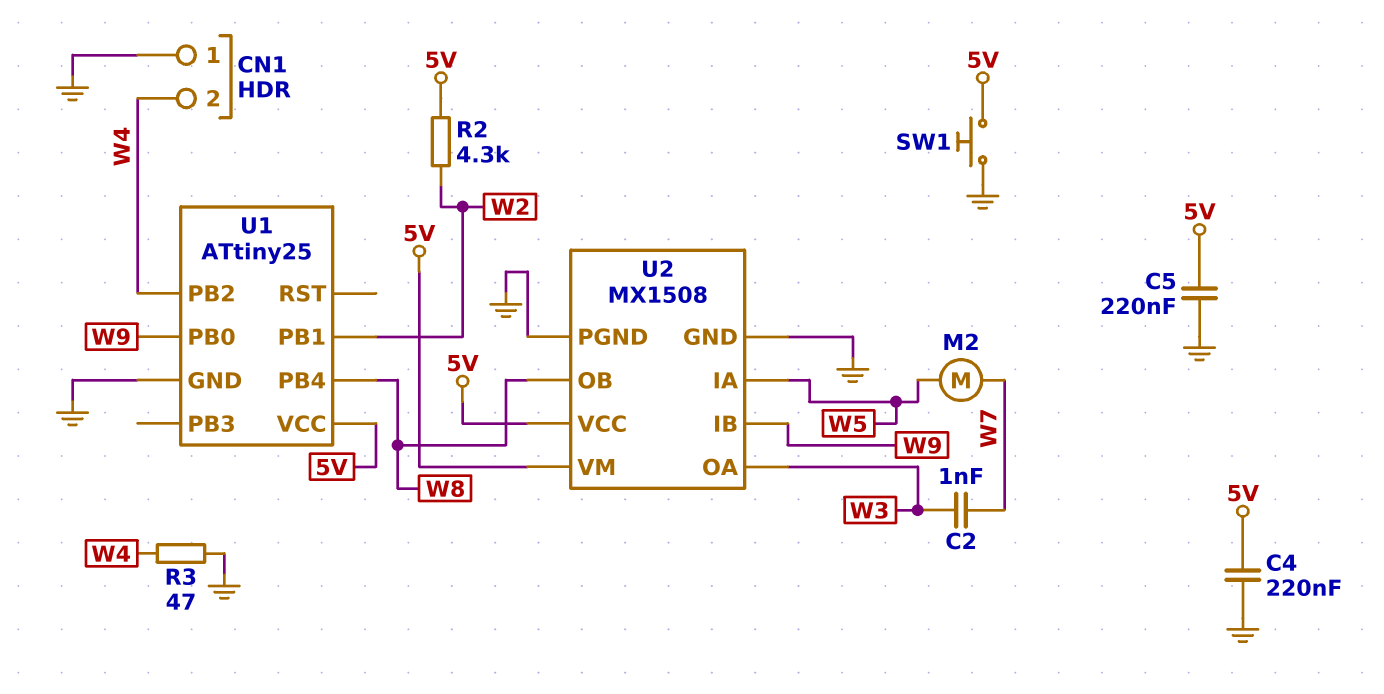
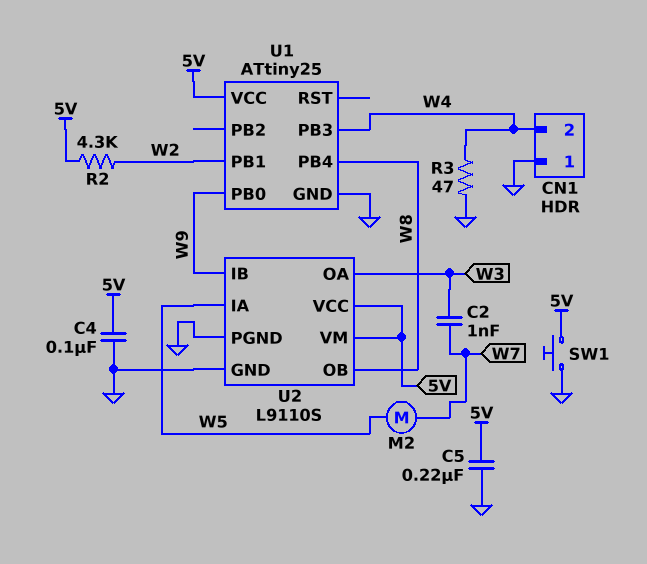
C4: 220nF (5V, GND) -> 100nF (5V, GND)
U1 pin PB2: W4 -> none
U1 pin PB3: none -> W4
U2: MX1508 -> L9110S

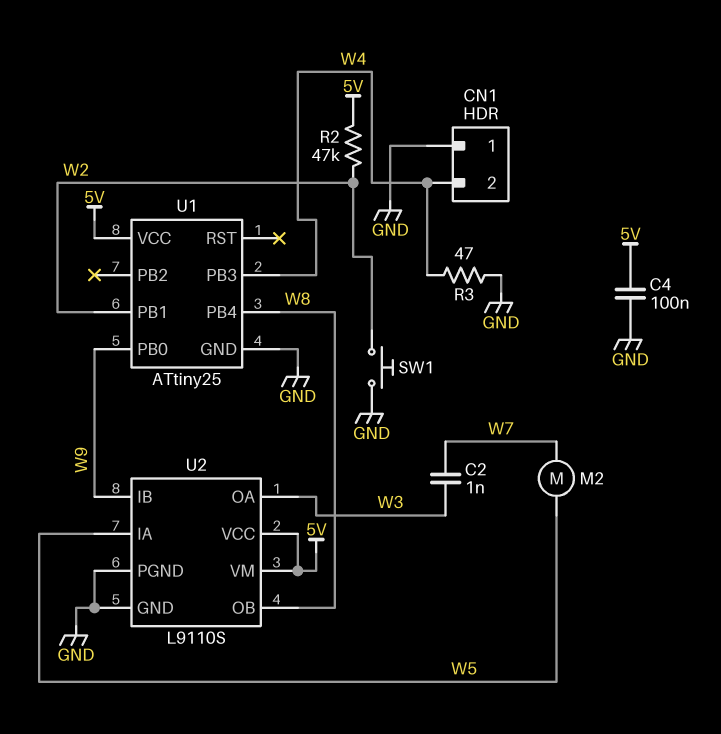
C5: 220nF (5V, GND) -> none
R2: 4.3k (5V, W2) -> 47k (5V, W2)
SW1: button (5V, GND) -> button (GND, W2)

